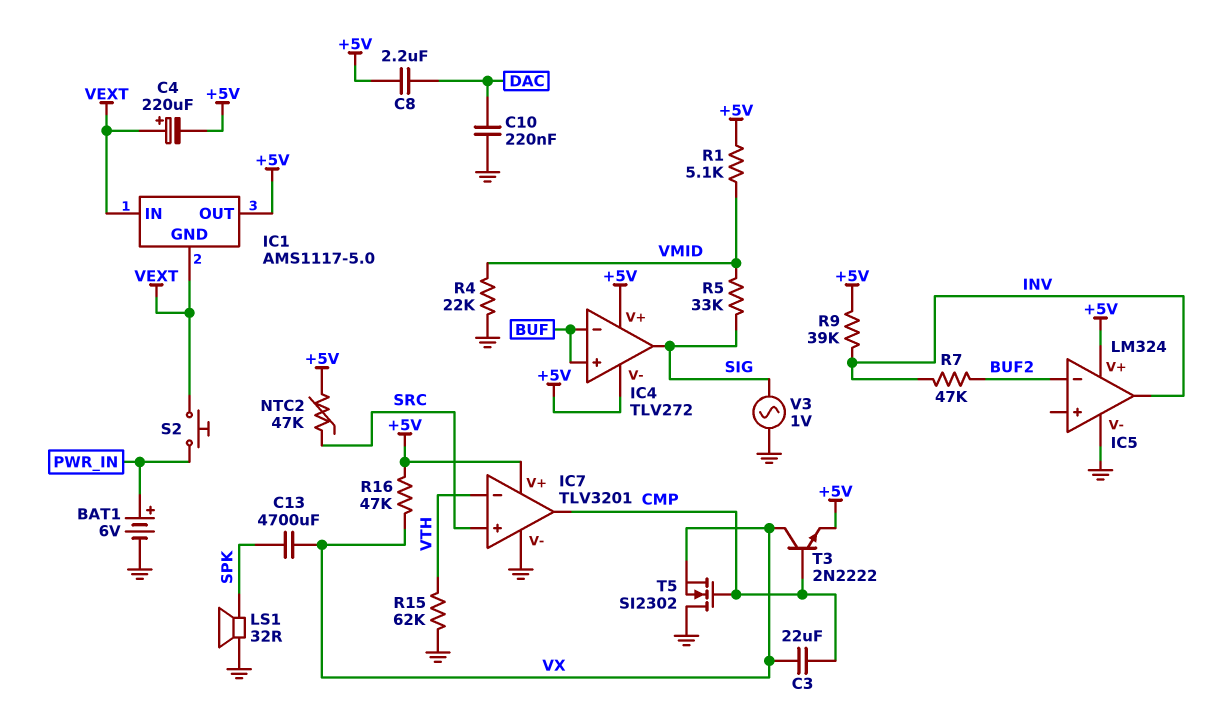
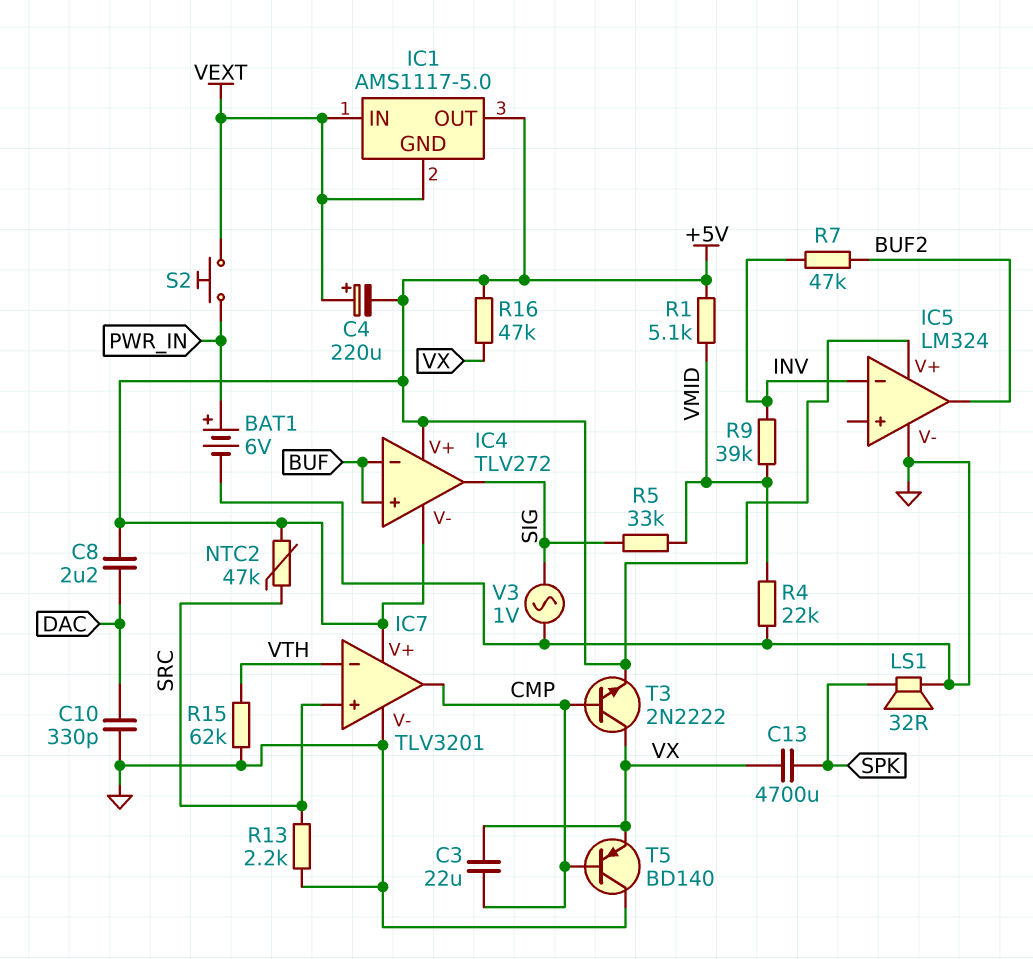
C10: 220nF (DAC, GND) -> 330pF (DAC, GND)
IC5 pin in-: BUF2 -> INV
IC5 pin out: INV -> BUF2
R9: 39k (+5V, INV) -> 39k (INV, VMID)
R13: none -> 2.2k (GND, SRC)
T5: NMOS SI2302 (G CMP, D GND, S VX) -> PNP BD140 (B CMP, C GND, E VX)

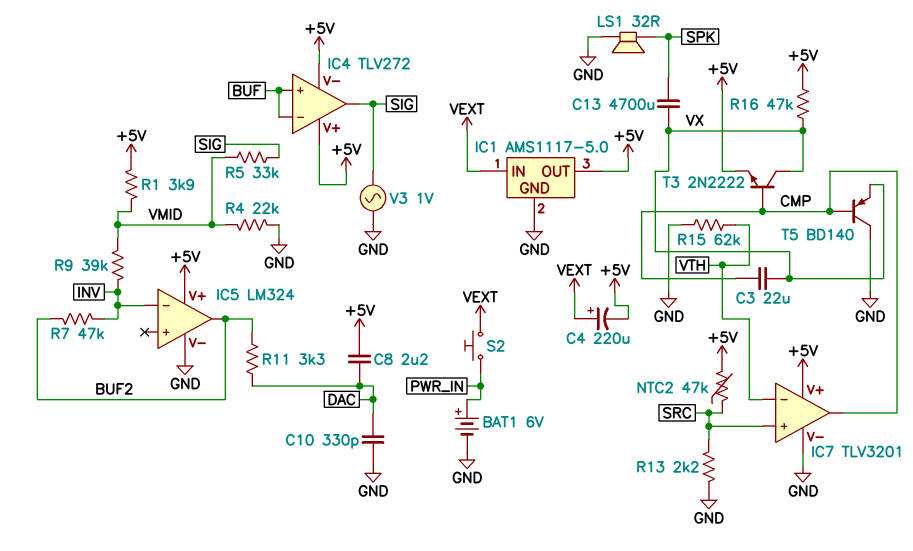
IC1 pin GND: VEXT -> GND
R1: 5.1k (+5V, VMID) -> 3.9k (+5V, VMID)
R11: none -> 3.3k (BUF2, DAC)

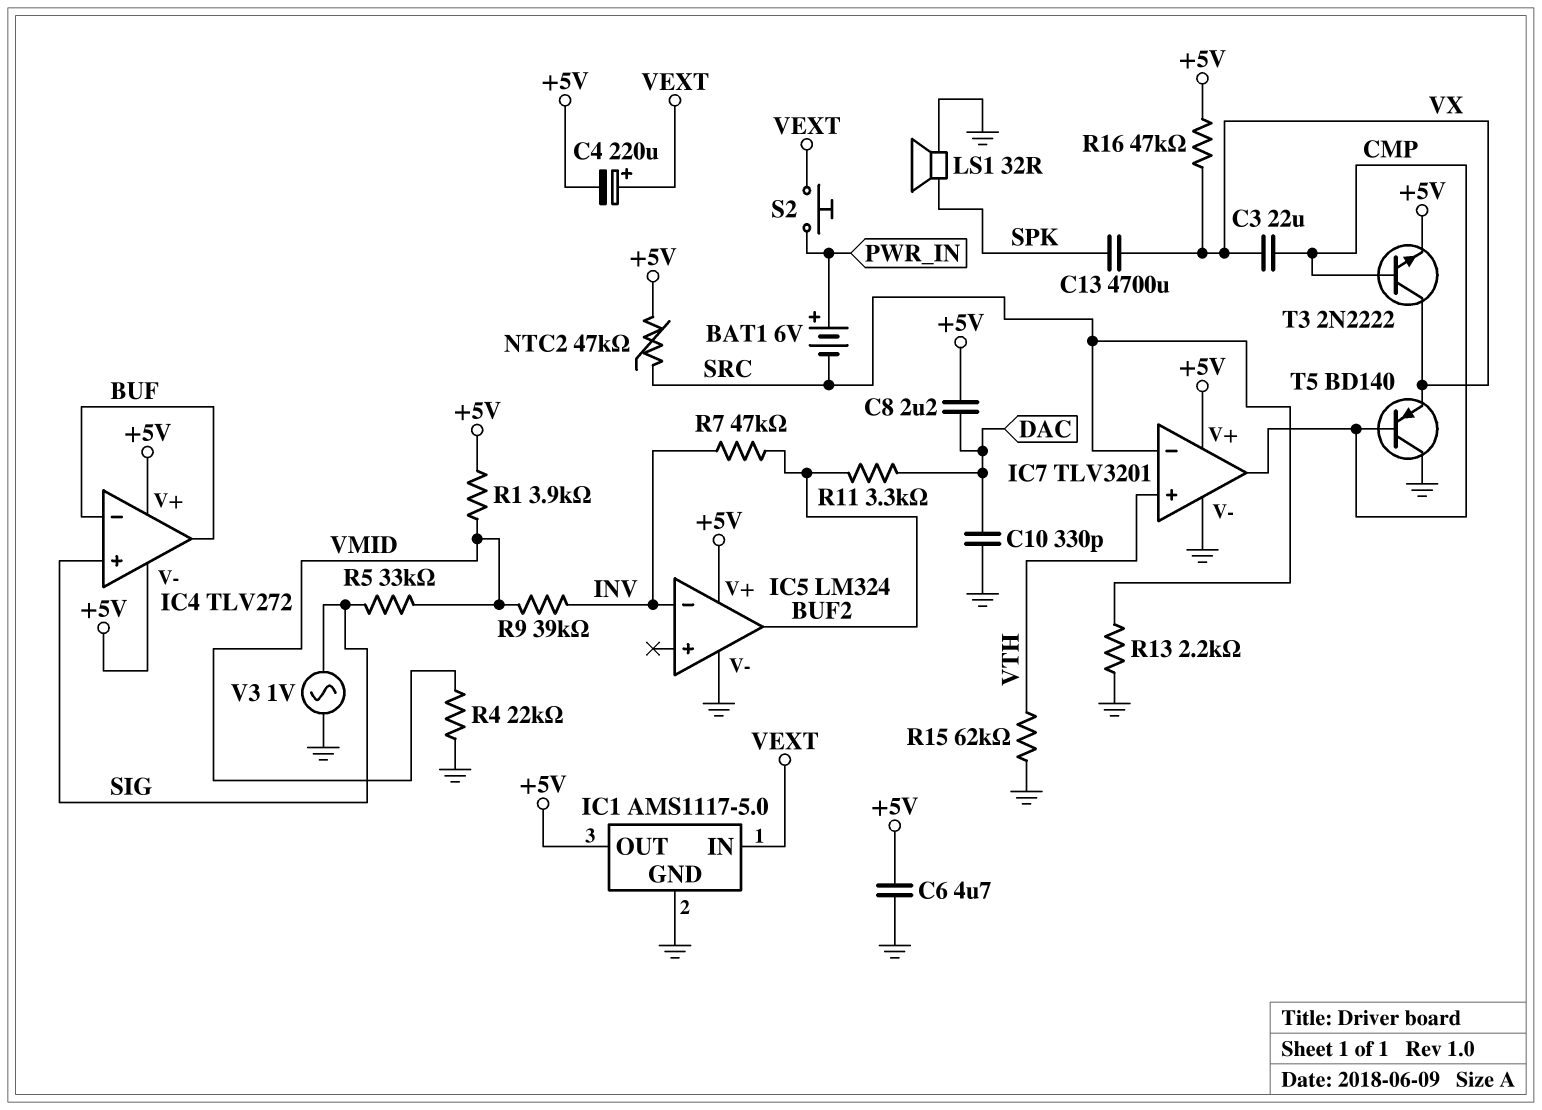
BAT1: 6V (plus PWR_IN, minus GND) -> 6V (plus PWR_IN, minus SRC)
C6: none -> 4.7uF (+5V, GND)
IC4 pin in+: BUF -> SIG
IC4 pin out: SIG -> BUF
IC7 pin in+: SRC -> VTH
IC7 pin in-: VTH -> SRC

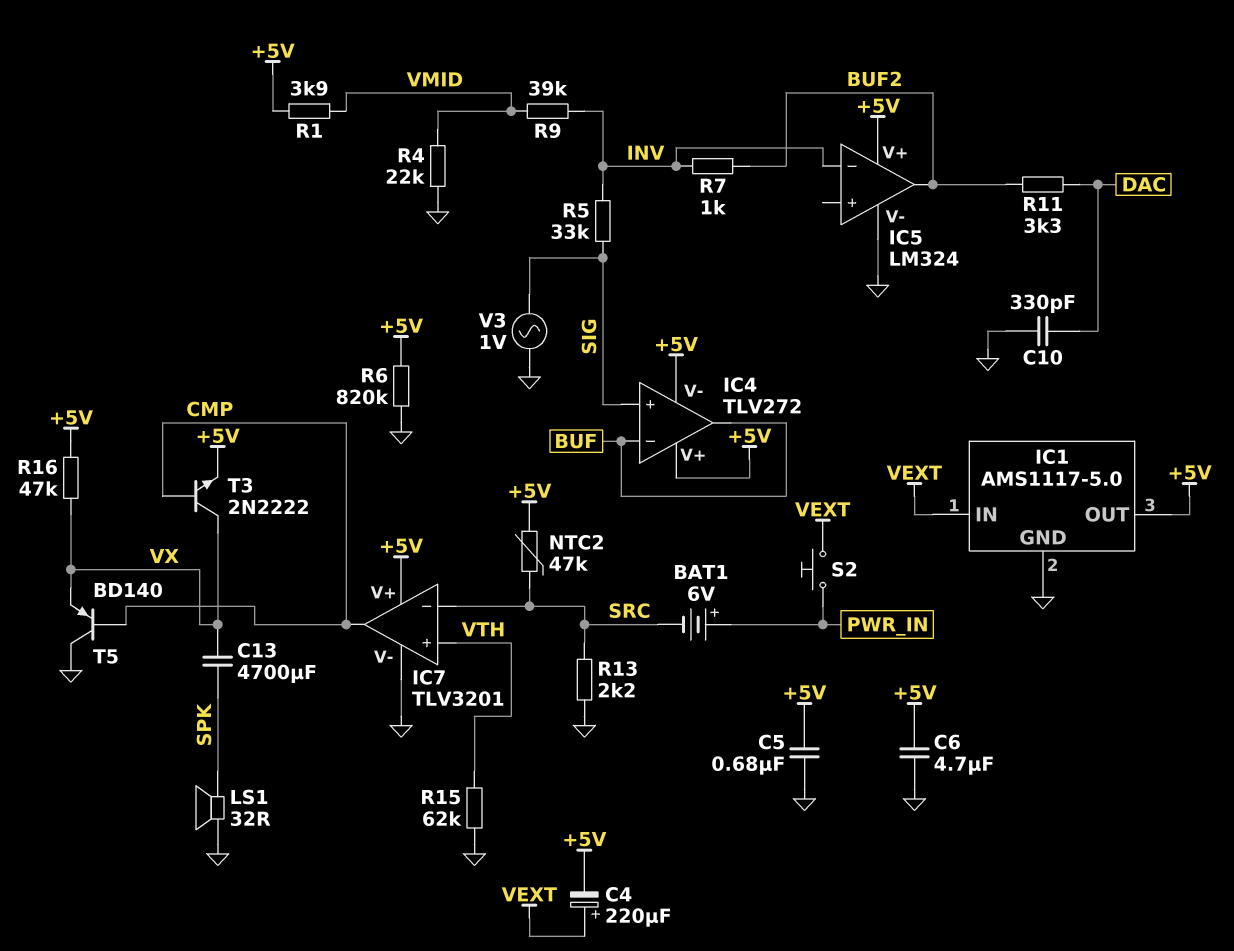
C3: 22uF (CMP, VX) -> none
C5: none -> 680nF (+5V, GND)
C8: 2.2uF (+5V, DAC) -> none
R5: 33k (SIG, VMID) -> 33k (INV, SIG)
R6: none -> 820k (+5V, GND)
R7: 47k (BUF2, INV) -> 1k (BUF2, INV)

